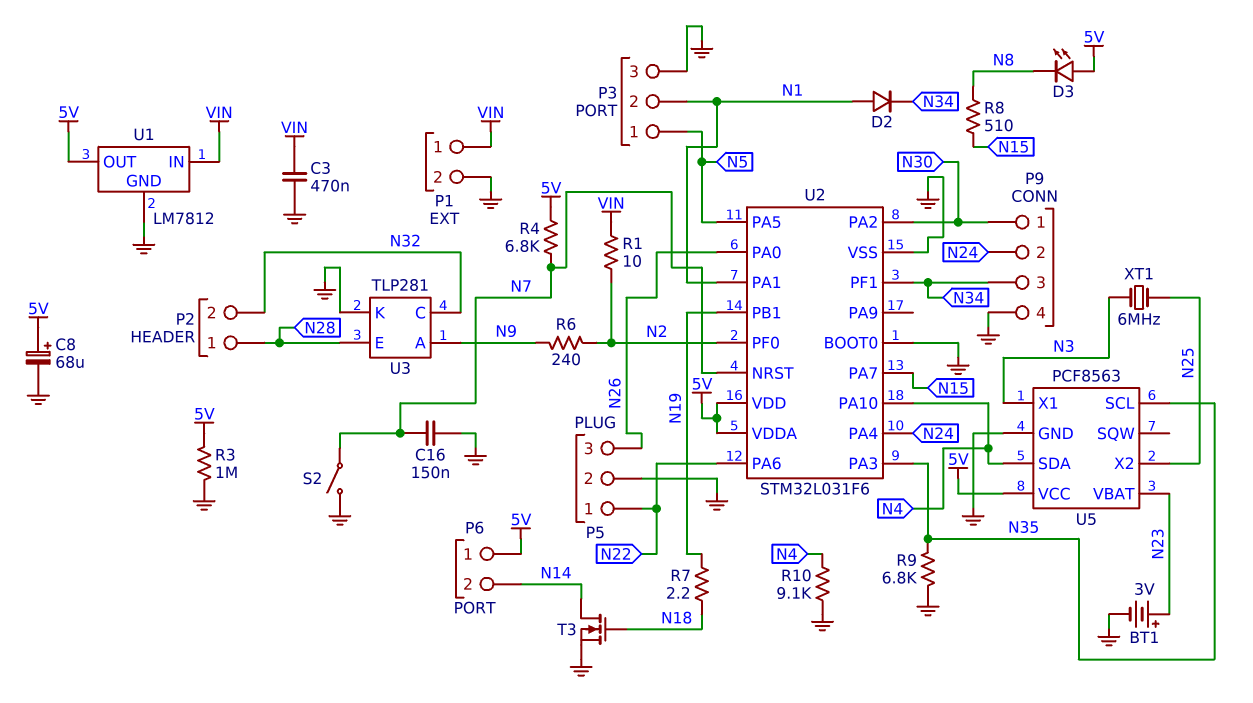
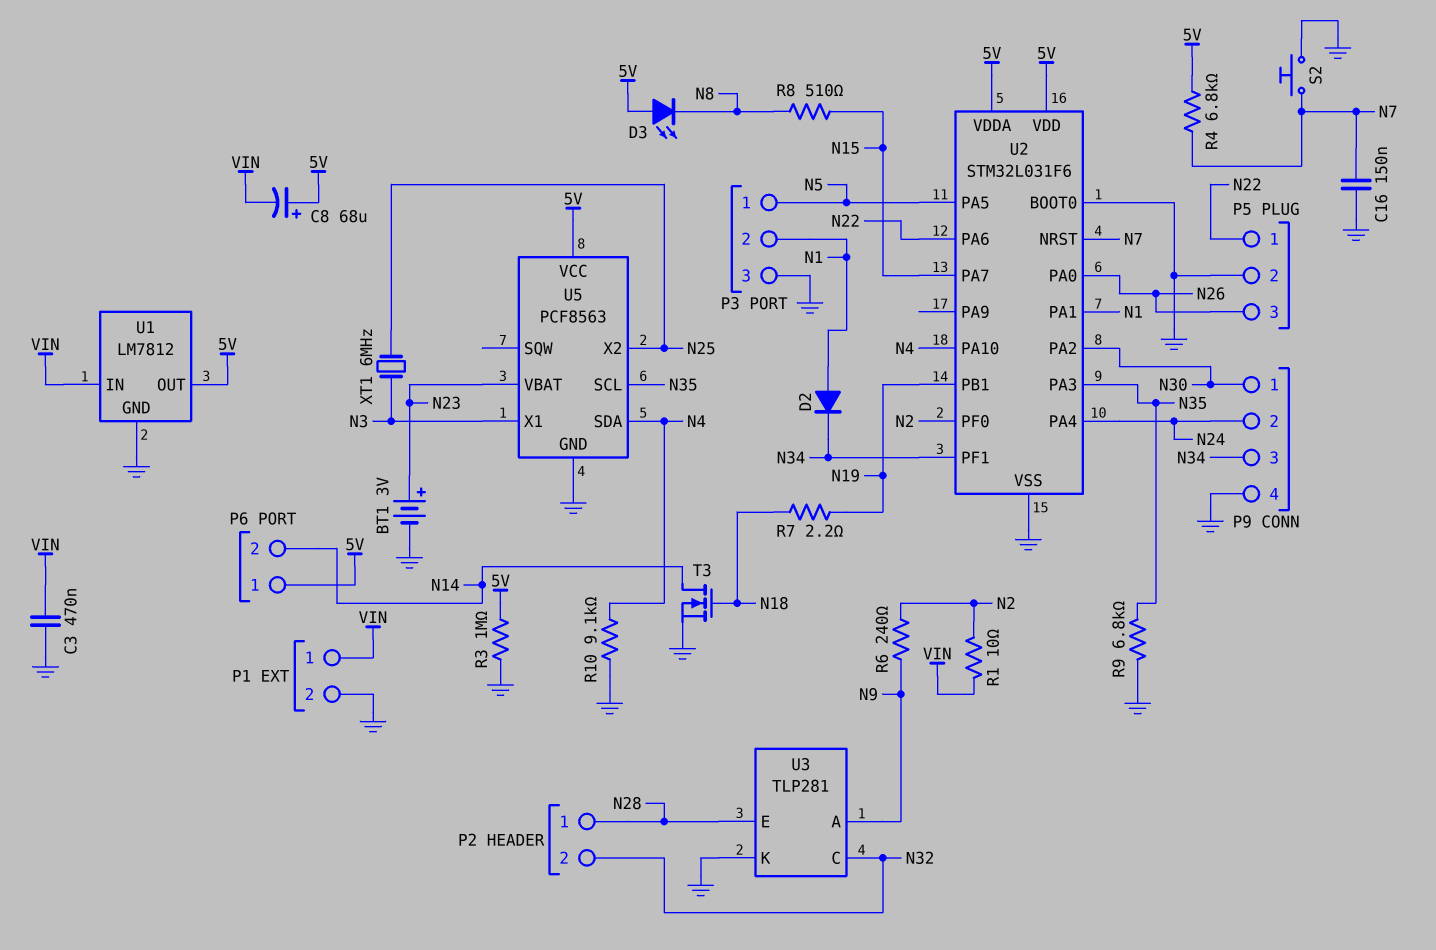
C8: 68uF (plus 5V, minus GND) -> 68uF (plus 5V, minus VIN)
S2: switch (GND, N7) -> button (GND, N7)

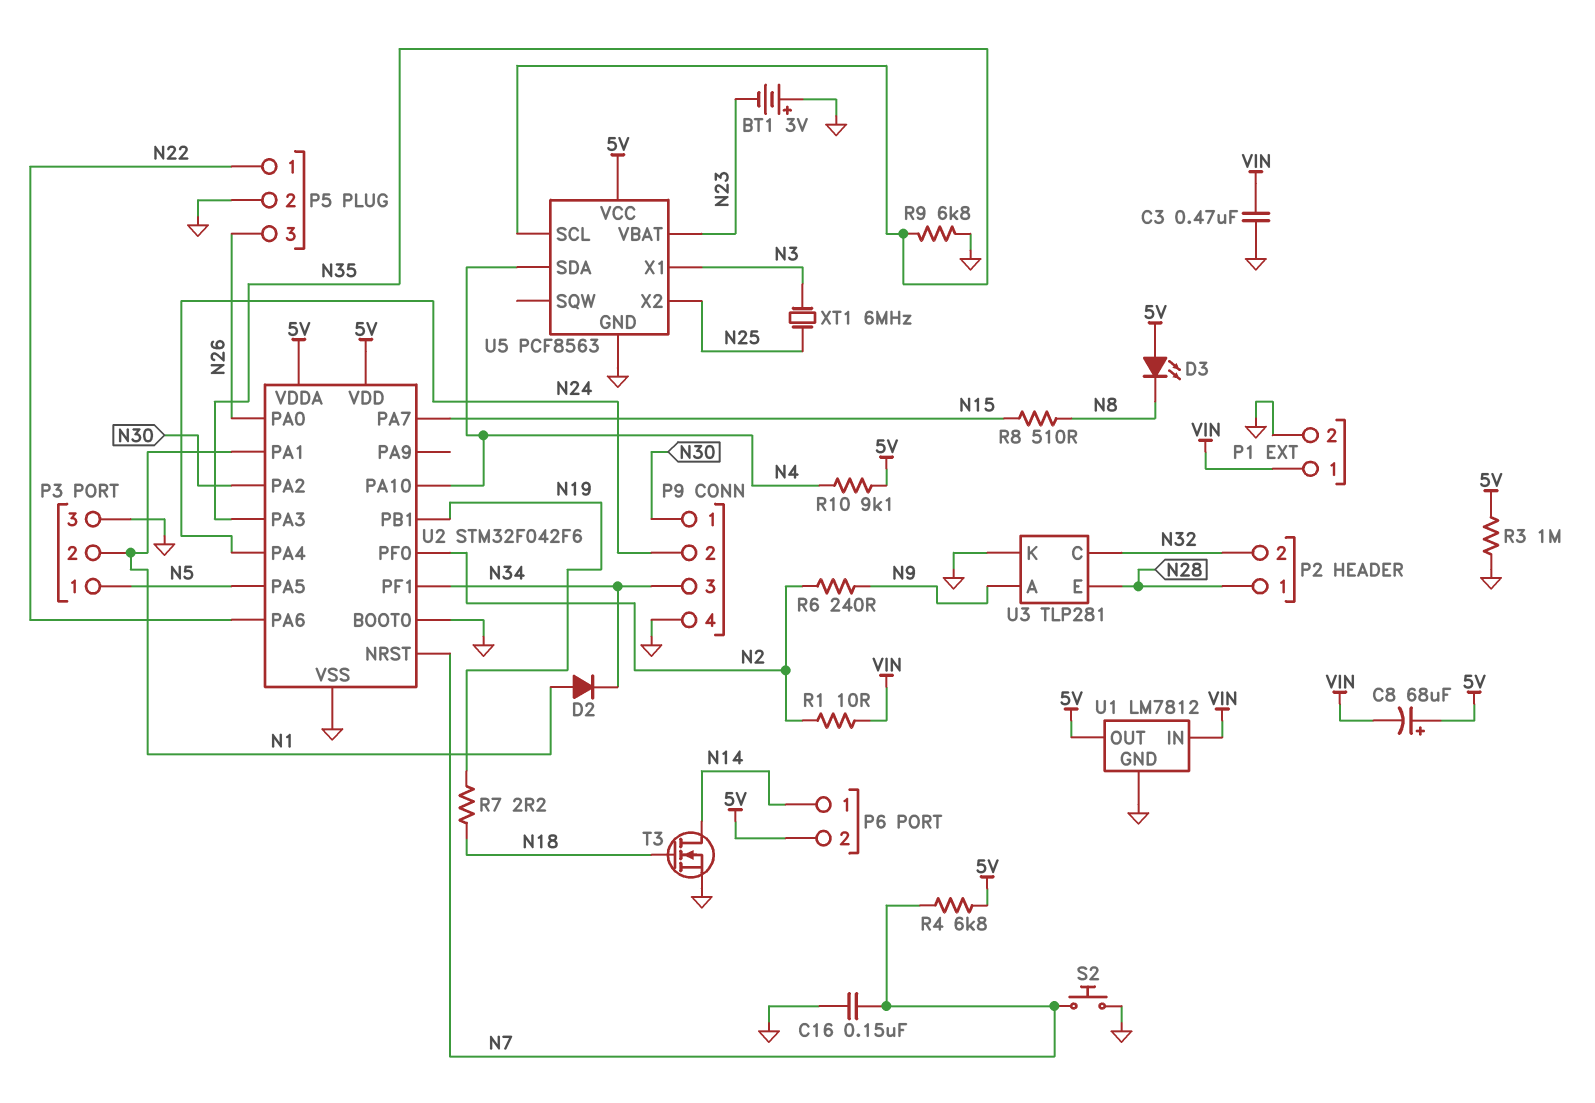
BT1: 3V (plus N23, minus GND) -> 3V (plus GND, minus N23)
P6 pin 1: 5V -> N14
P6 pin 2: N14 -> 5V
R10: 9.1k (GND, N4) -> 9.1k (5V, N4)
U2: STM32L031F6 -> STM32F042F6

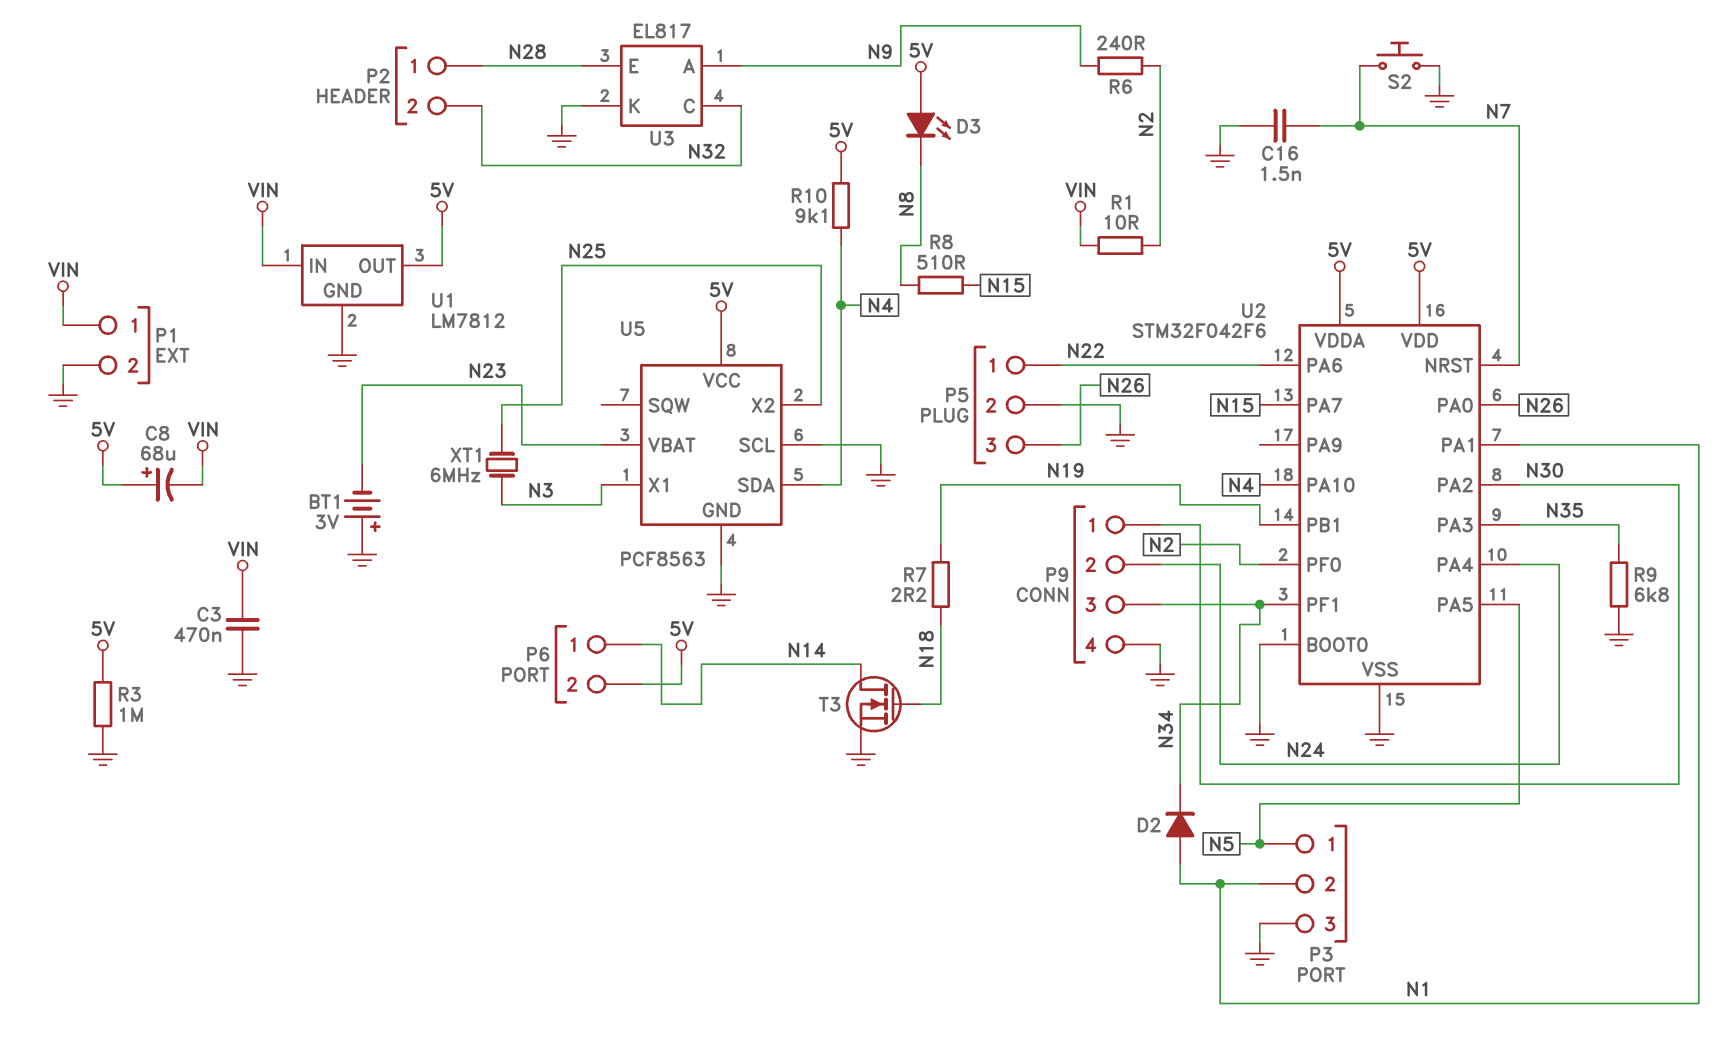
C16: 150nF (GND, N7) -> 1.5nF (GND, N7)
R4: 6.8k (5V, N7) -> none
U3: TLP281 -> EL817
U5 pin SCL: N35 -> GND

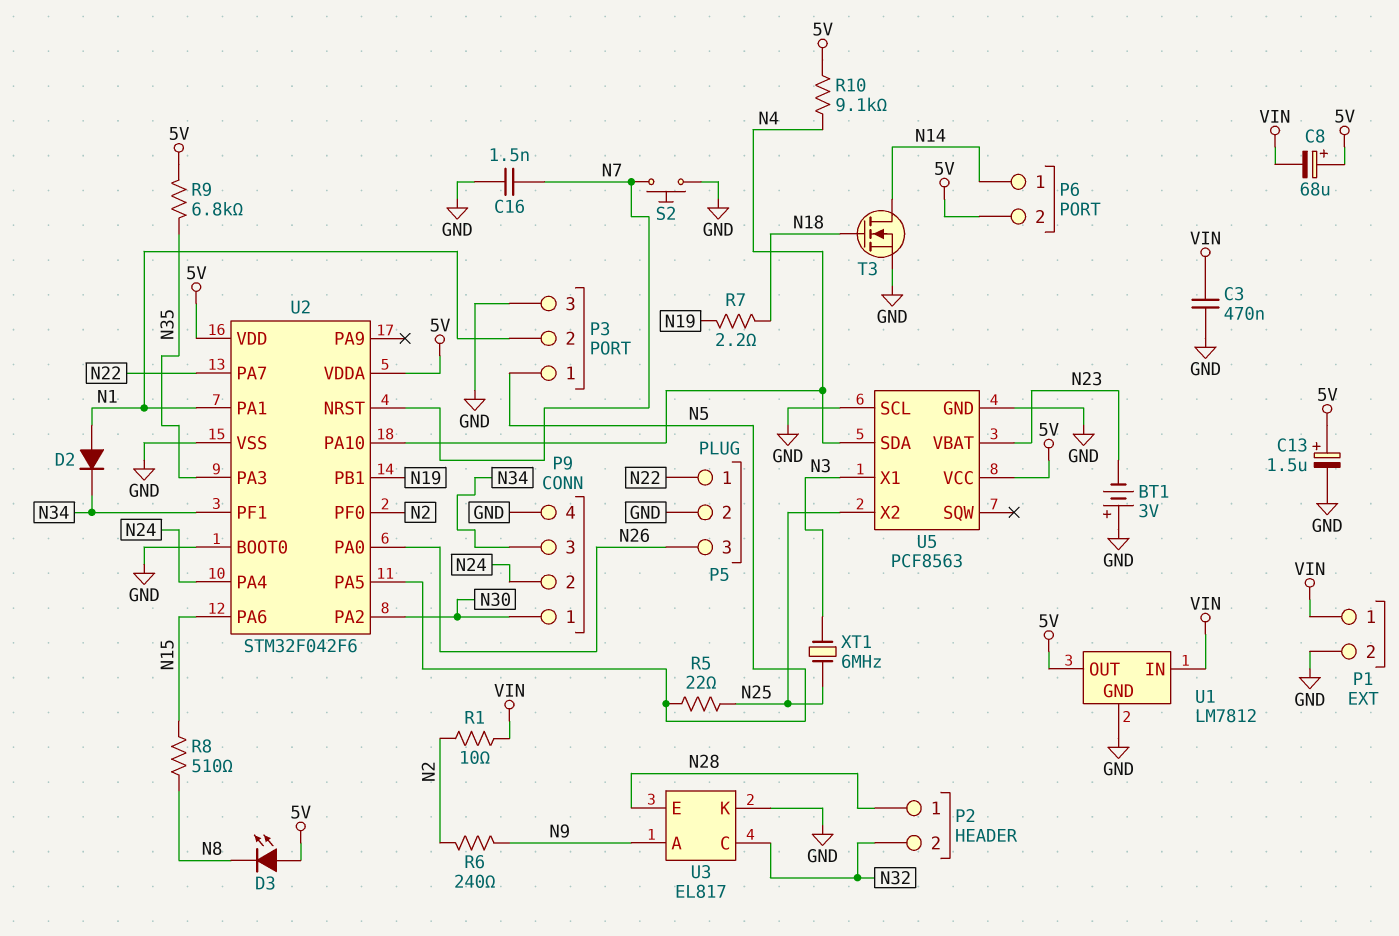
C13: none -> 1.5uF (plus 5V, minus GND)
R3: 1M (5V, GND) -> none
R5: none -> 22 (N5, N25)
R9: 6.8k (GND, N35) -> 6.8k (5V, N35)
U2 pin PA6: N22 -> N15
U2 pin PA7: N15 -> N22

